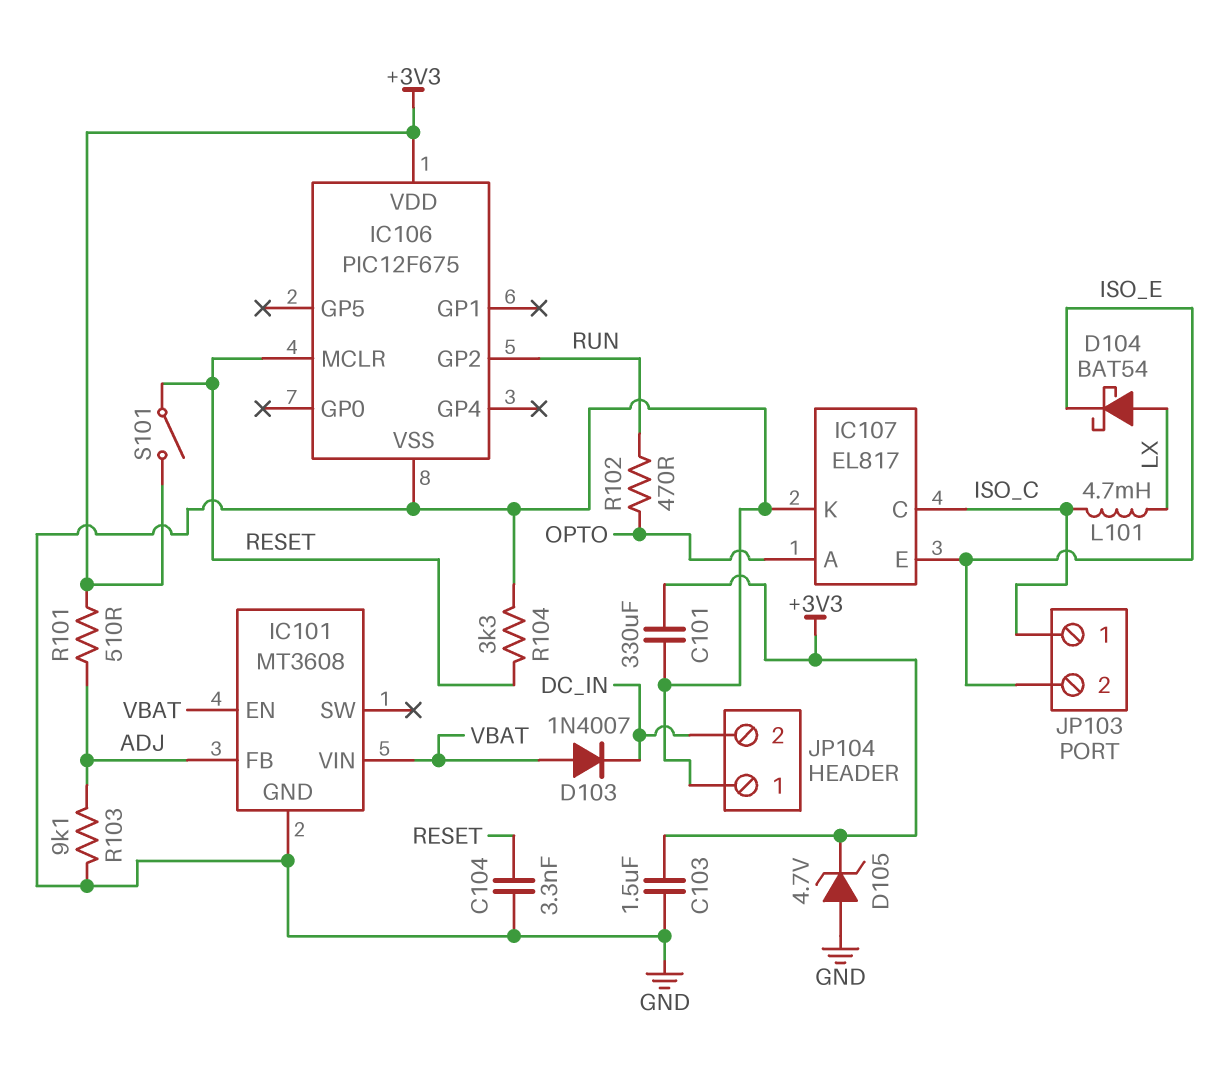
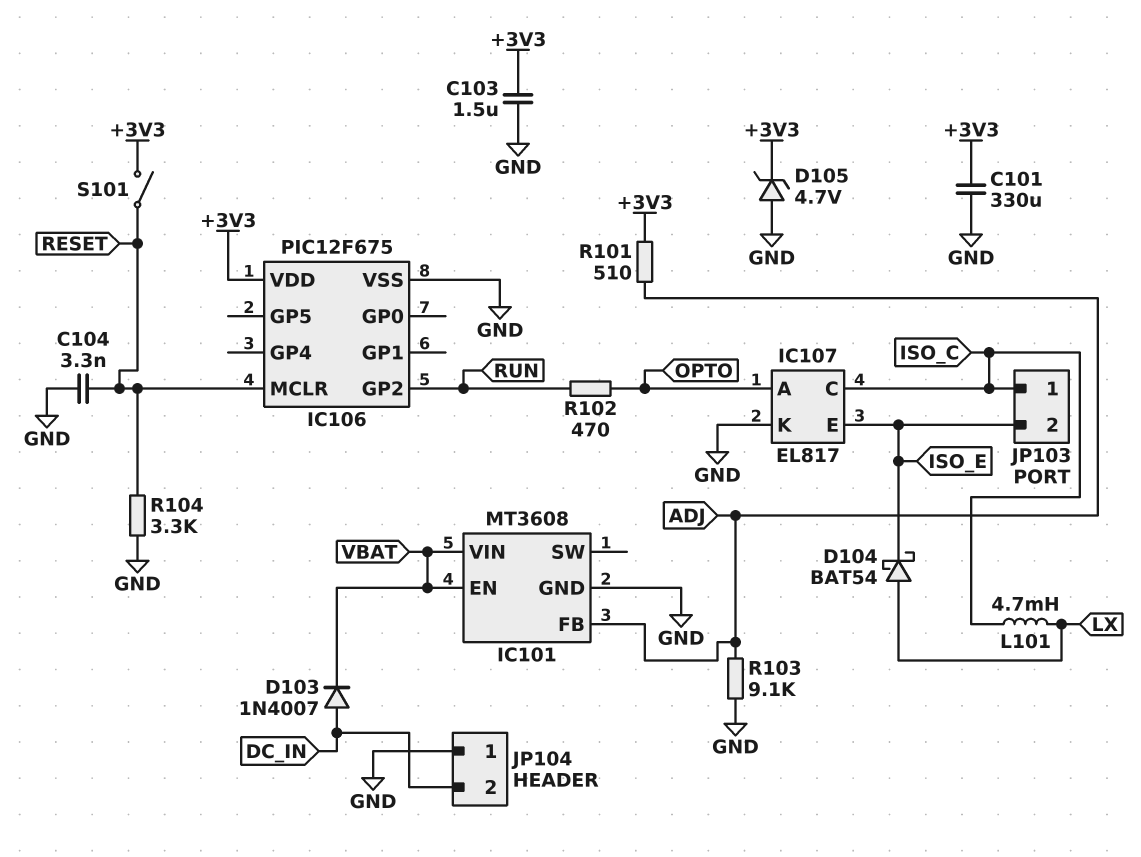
D103: diode 1N4007 (A VBAT, K DC_IN) -> diode 1N4007 (A DC_IN, K VBAT)

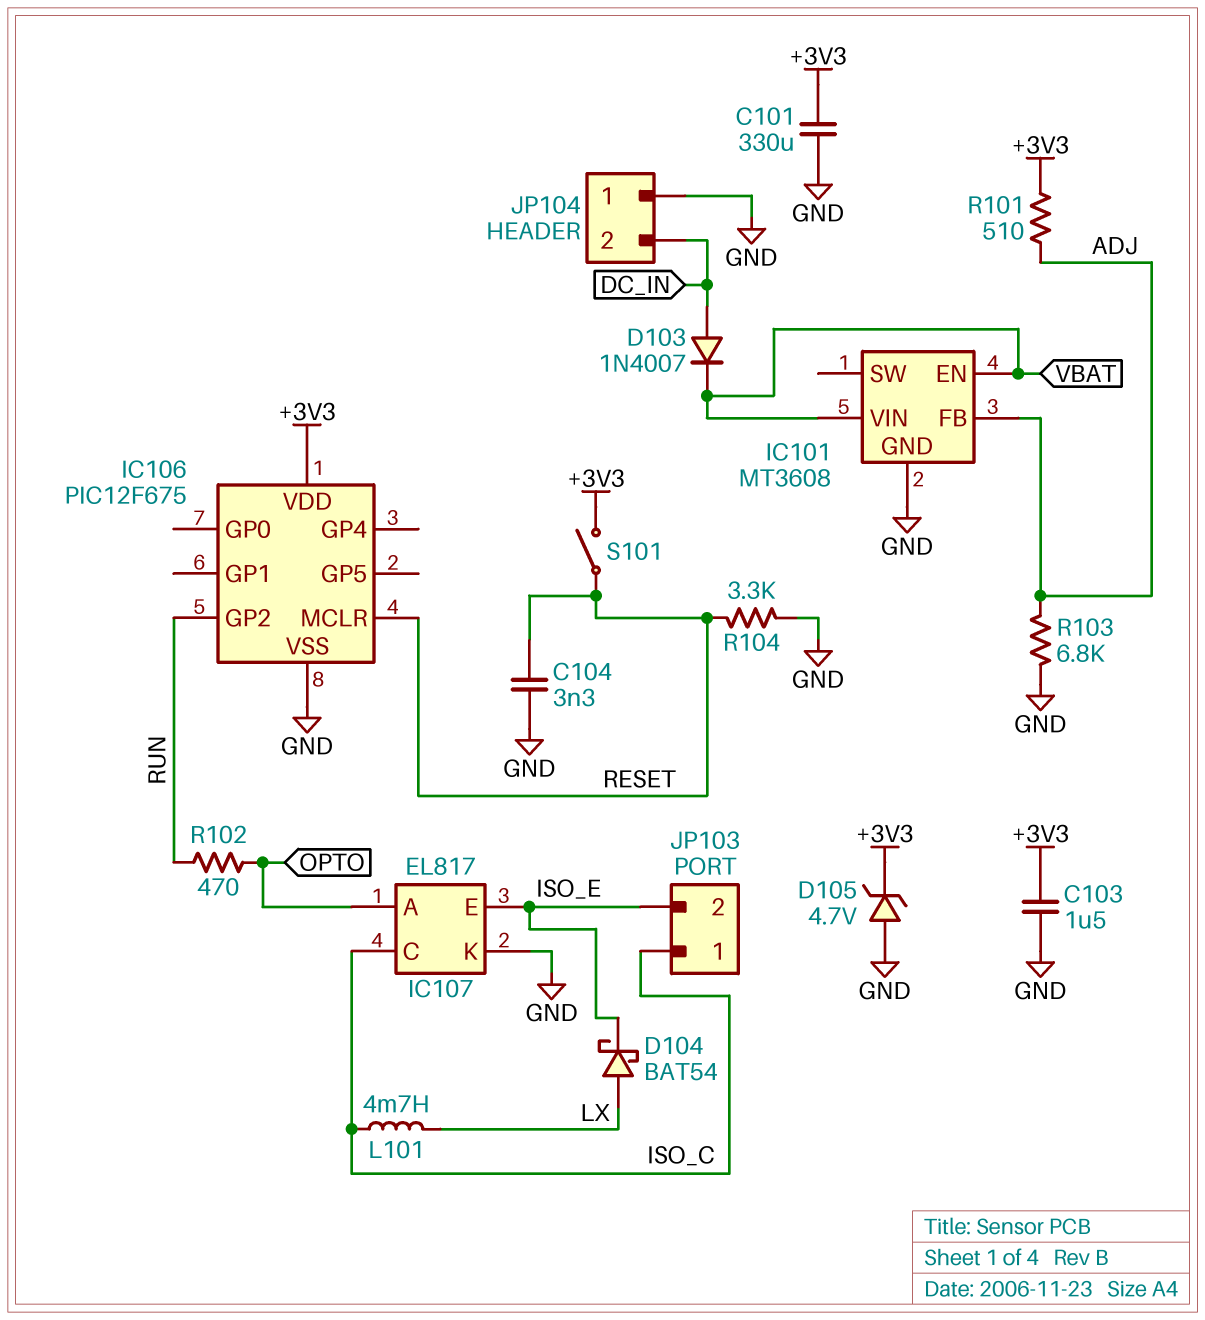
R103: 9.1k (ADJ, GND) -> 6.8k (ADJ, GND)

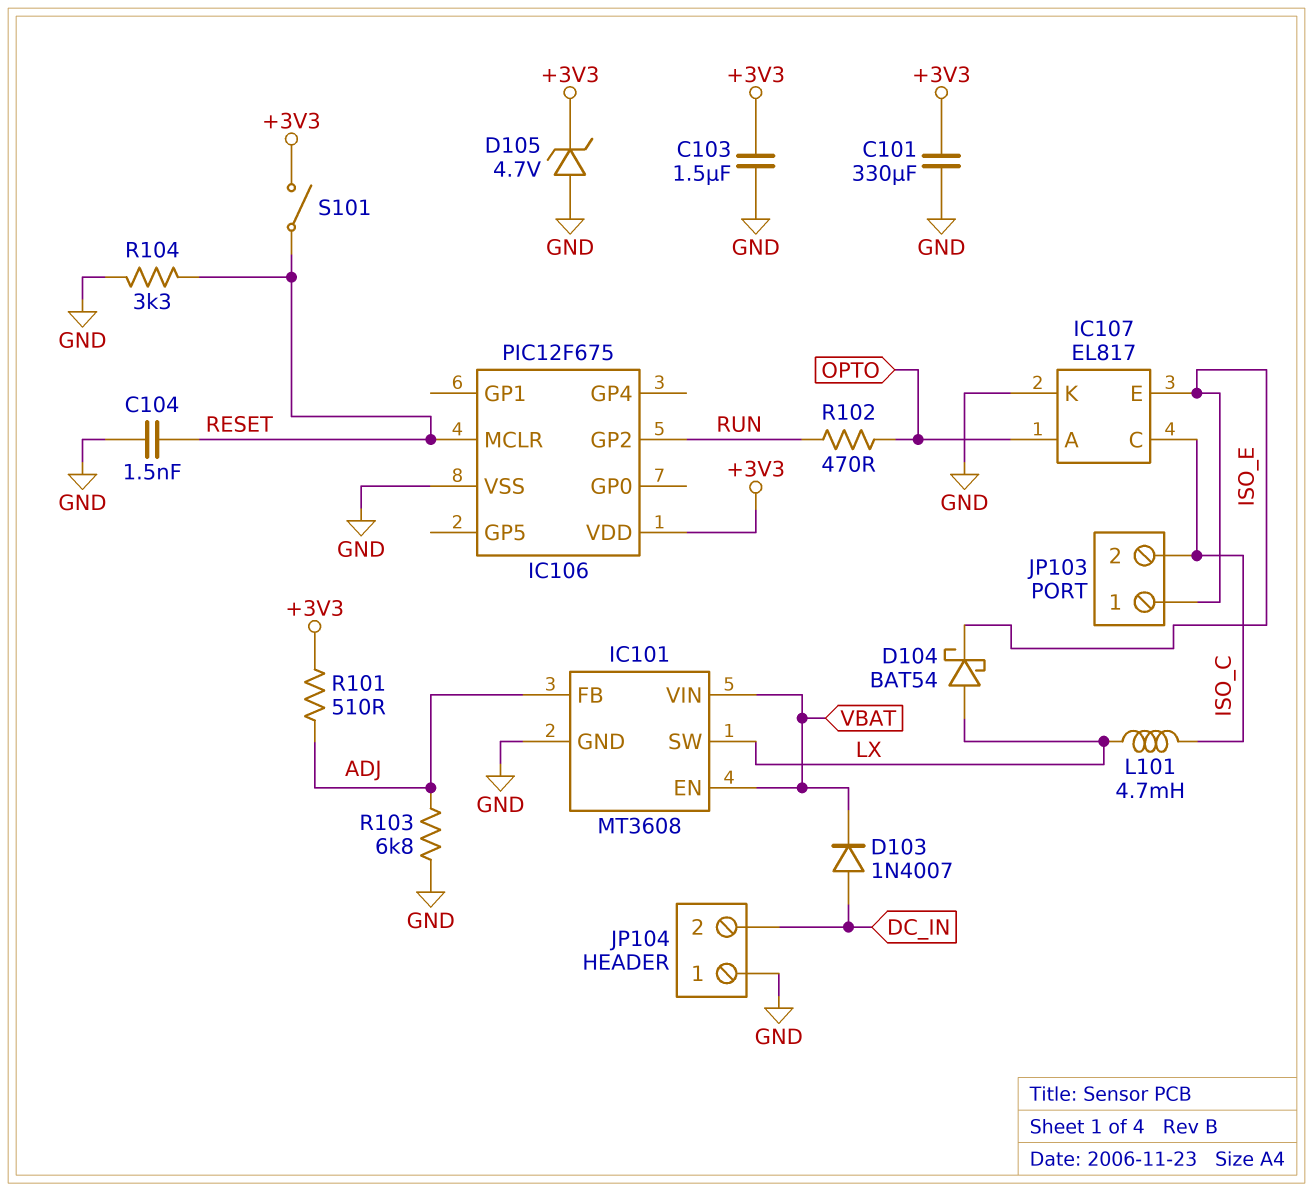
C104: 3.3nF (GND, RESET) -> 1.5nF (GND, RESET)
IC101 pin SW: none -> LX
JP103 pin 1: ISO_C -> ISO_E
JP103 pin 2: ISO_E -> ISO_C

